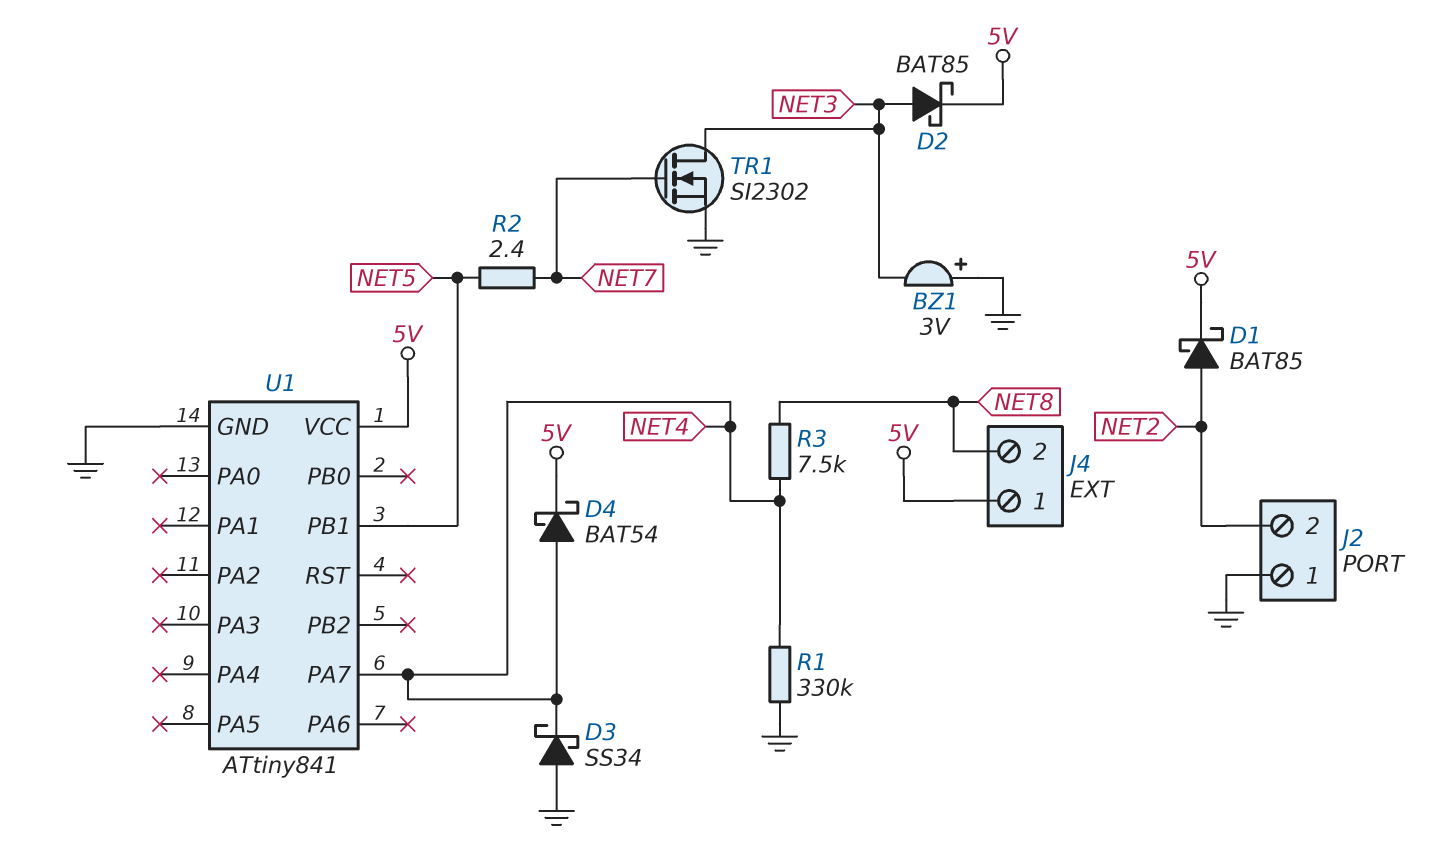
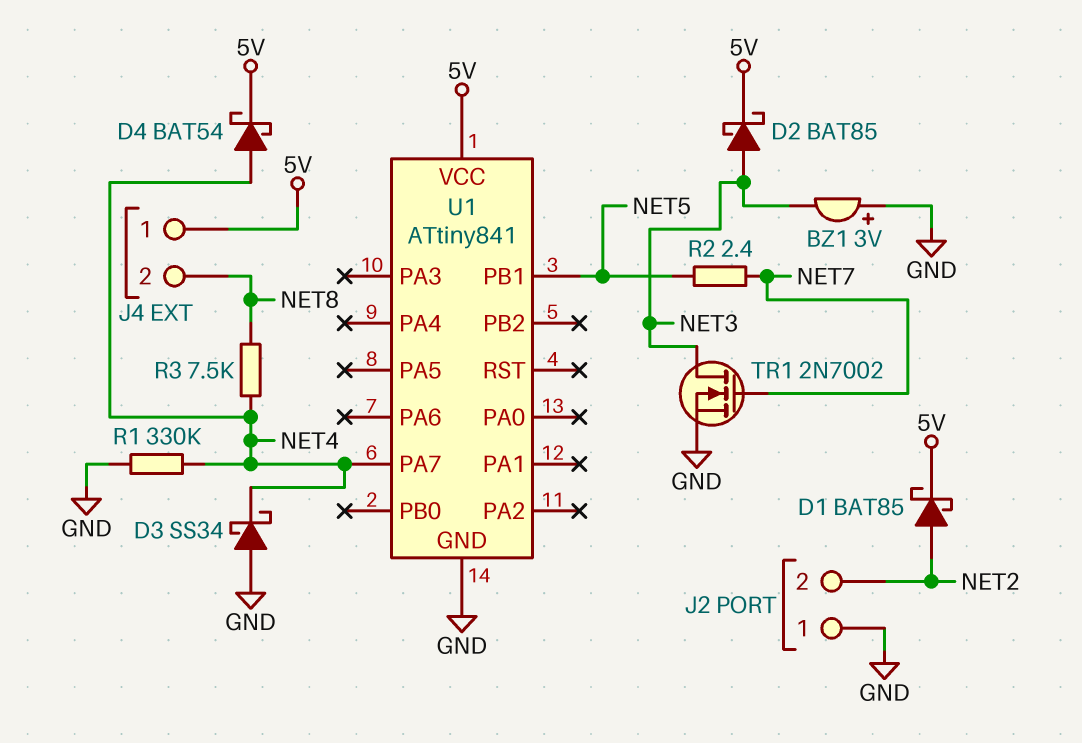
TR1: NMOS SI2302 (G NET7, D NET3, S GND) -> NMOS 2N7002 (G NET7, D NET3, S GND)

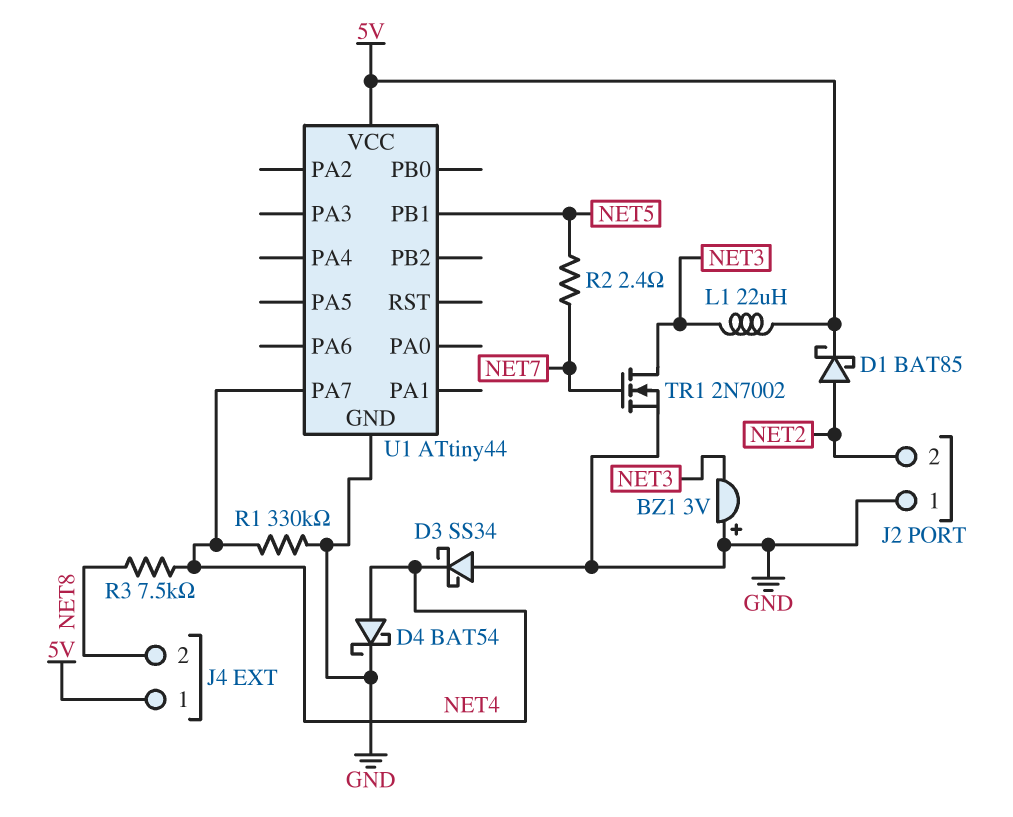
D2: schottky BAT85 (A NET3, K 5V) -> none
D4: schottky BAT54 (A NET4, K 5V) -> schottky BAT54 (A NET4, K GND)
L1: none -> 22uH (5V, NET3)
U1: ATtiny841 -> ATtiny44

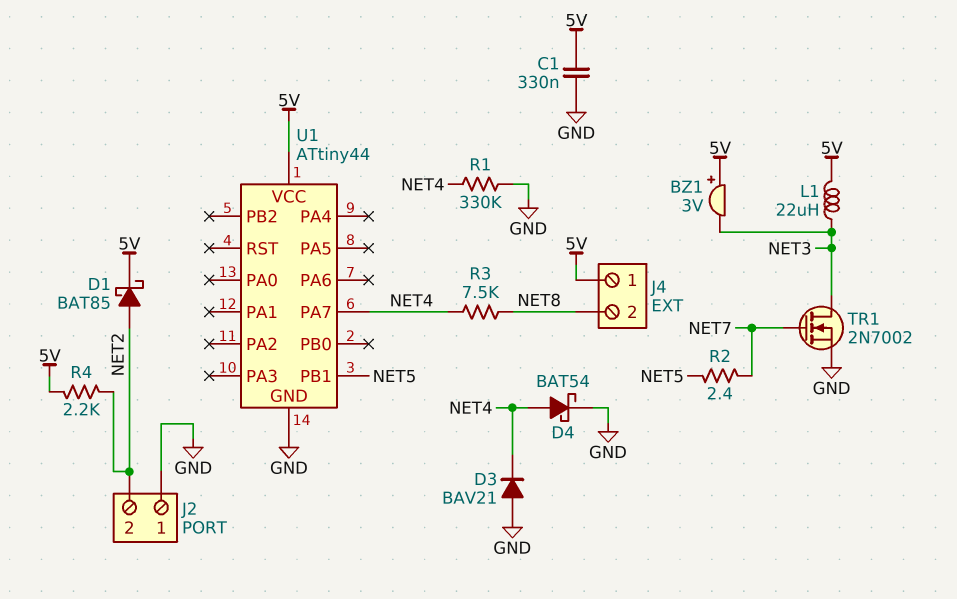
BZ1: buzzer 3V (plus GND, minus NET3) -> buzzer 3V (plus 5V, minus NET3)
C1: none -> 330nF (5V, GND)
D3: schottky SS34 (A GND, K NET4) -> diode BAV21 (A GND, K NET4)
R4: none -> 2.2k (5V, NET2)

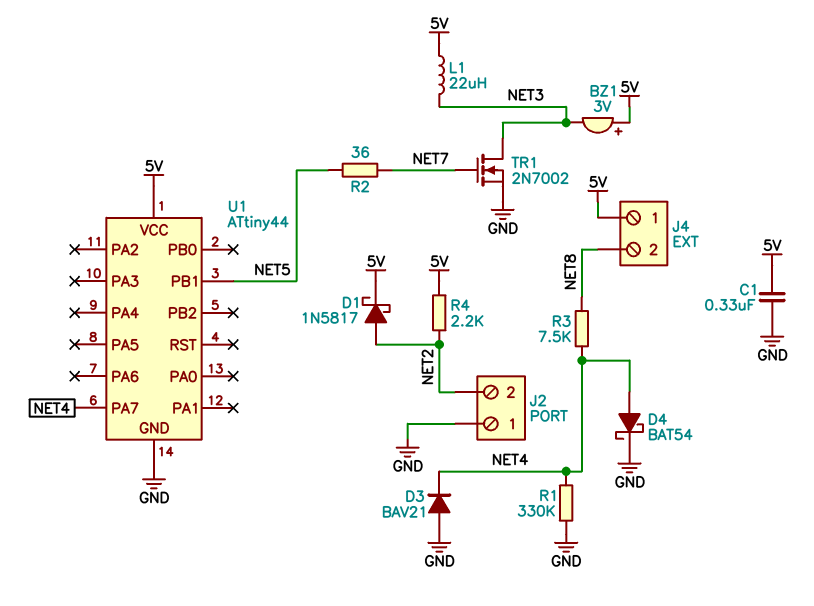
D1: schottky BAT85 (A NET2, K 5V) -> schottky 1N5817 (A NET2, K 5V)
R2: 2.4 (NET5, NET7) -> 36 (NET5, NET7)

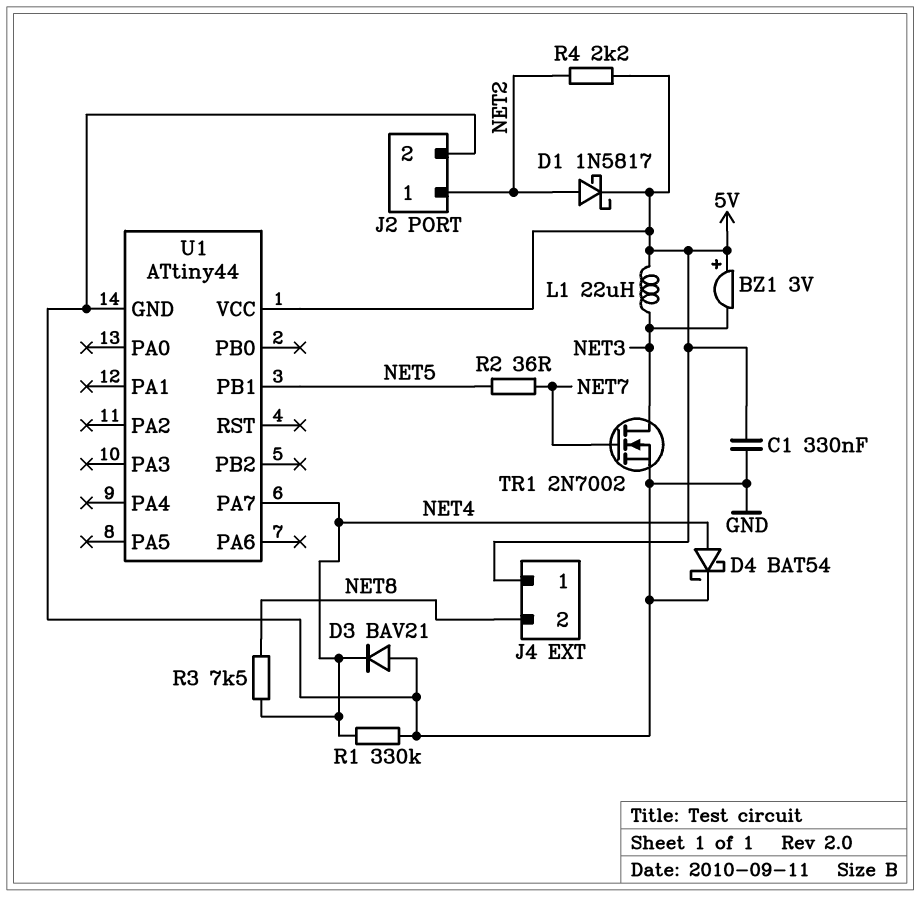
J2 pin 1: GND -> NET2
J2 pin 2: NET2 -> GND

